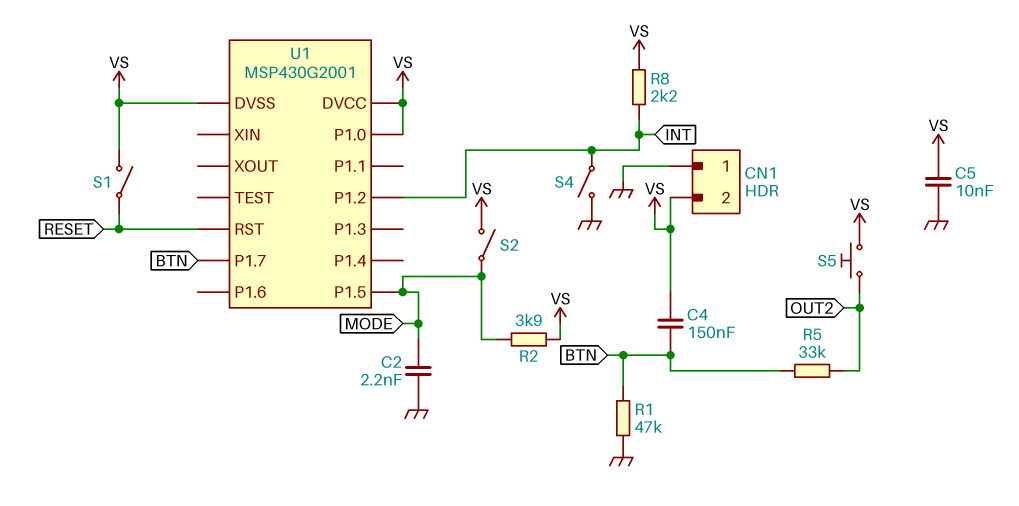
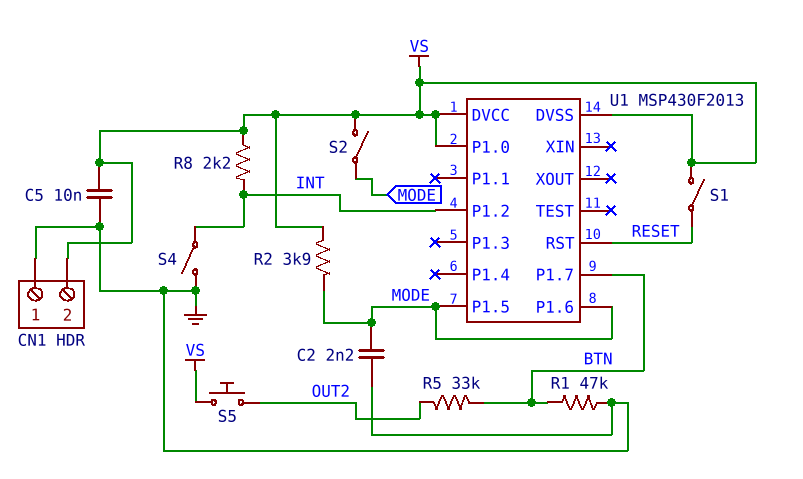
C4: 150nF (BTN, VS) -> none
U1: MSP430G2001 -> MSP430F2013
U1 pin P1.6: none -> MODE

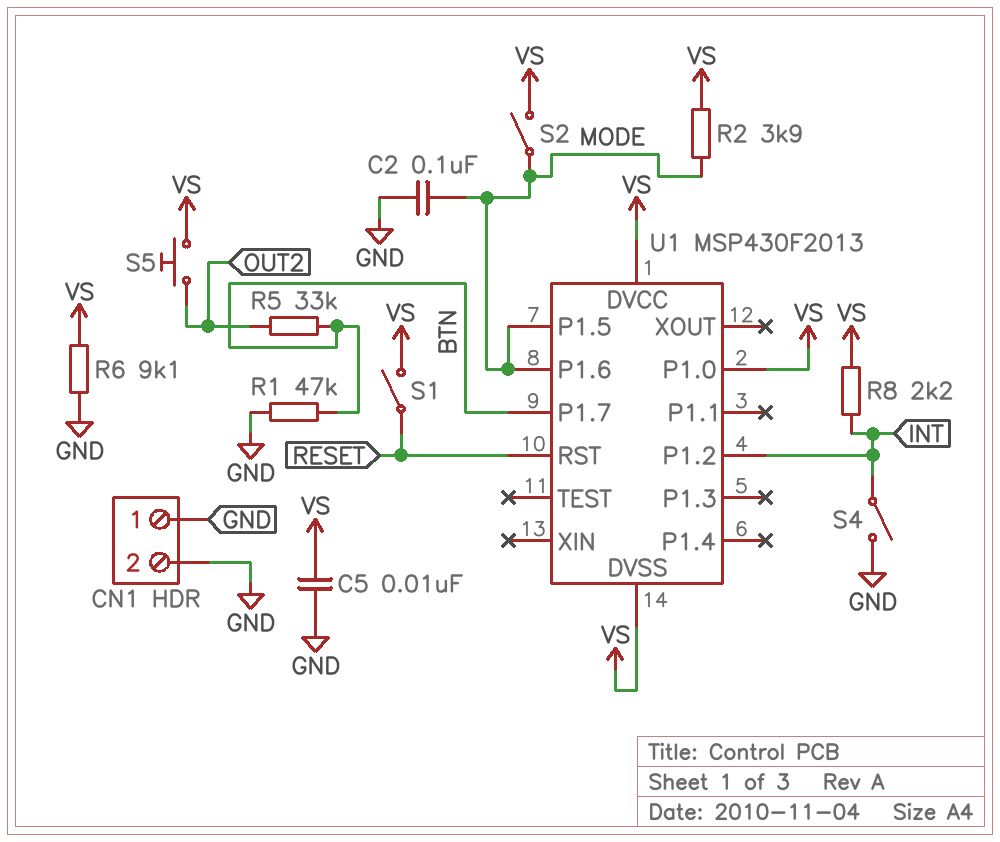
C2: 2.2nF (GND, MODE) -> 100nF (GND, MODE)
CN1 pin 2: VS -> GND
R6: none -> 9.1k (GND, VS)

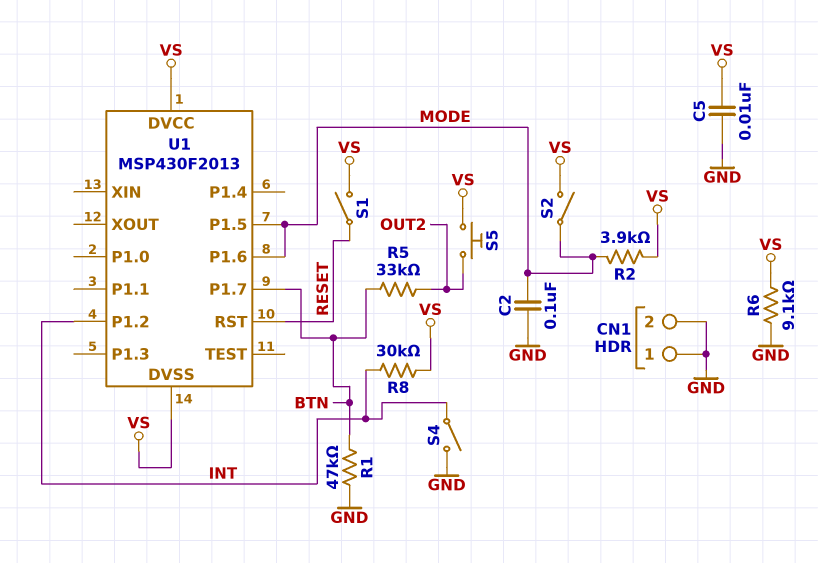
R8: 2.2k (INT, VS) -> 30k (INT, VS)
U1 pin P1.0: VS -> none

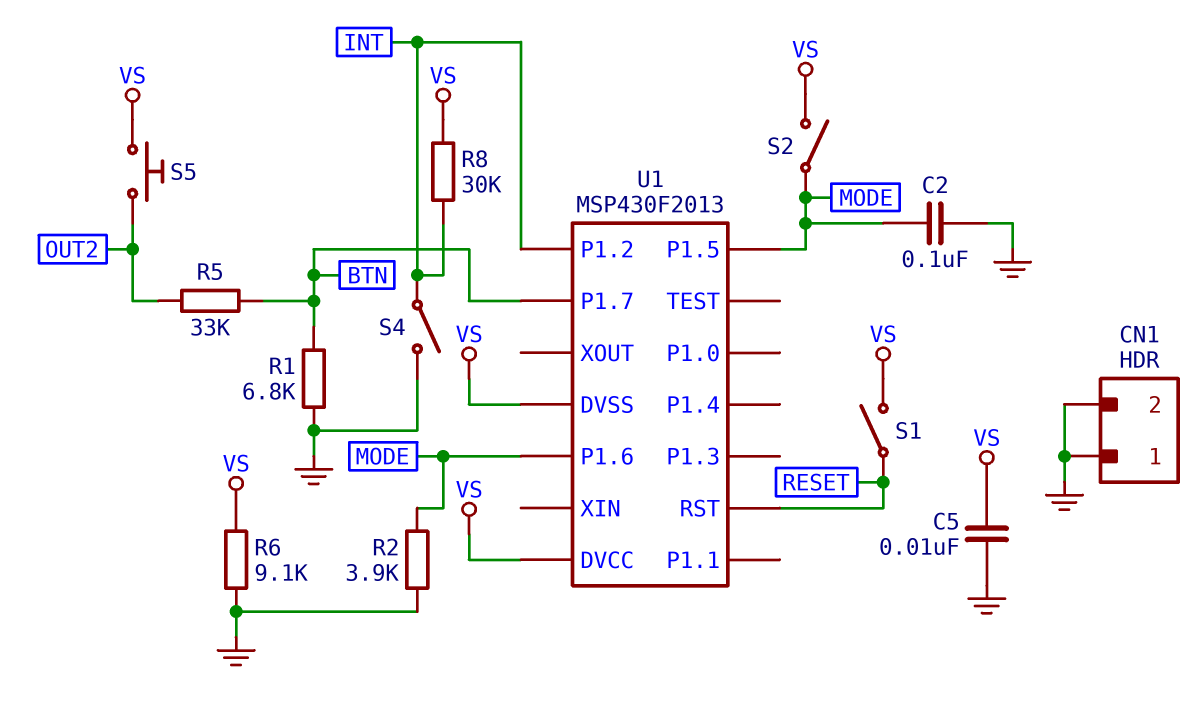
R1: 47k (BTN, GND) -> 6.8k (BTN, GND)
R2: 3.9k (MODE, VS) -> 3.9k (GND, MODE)

